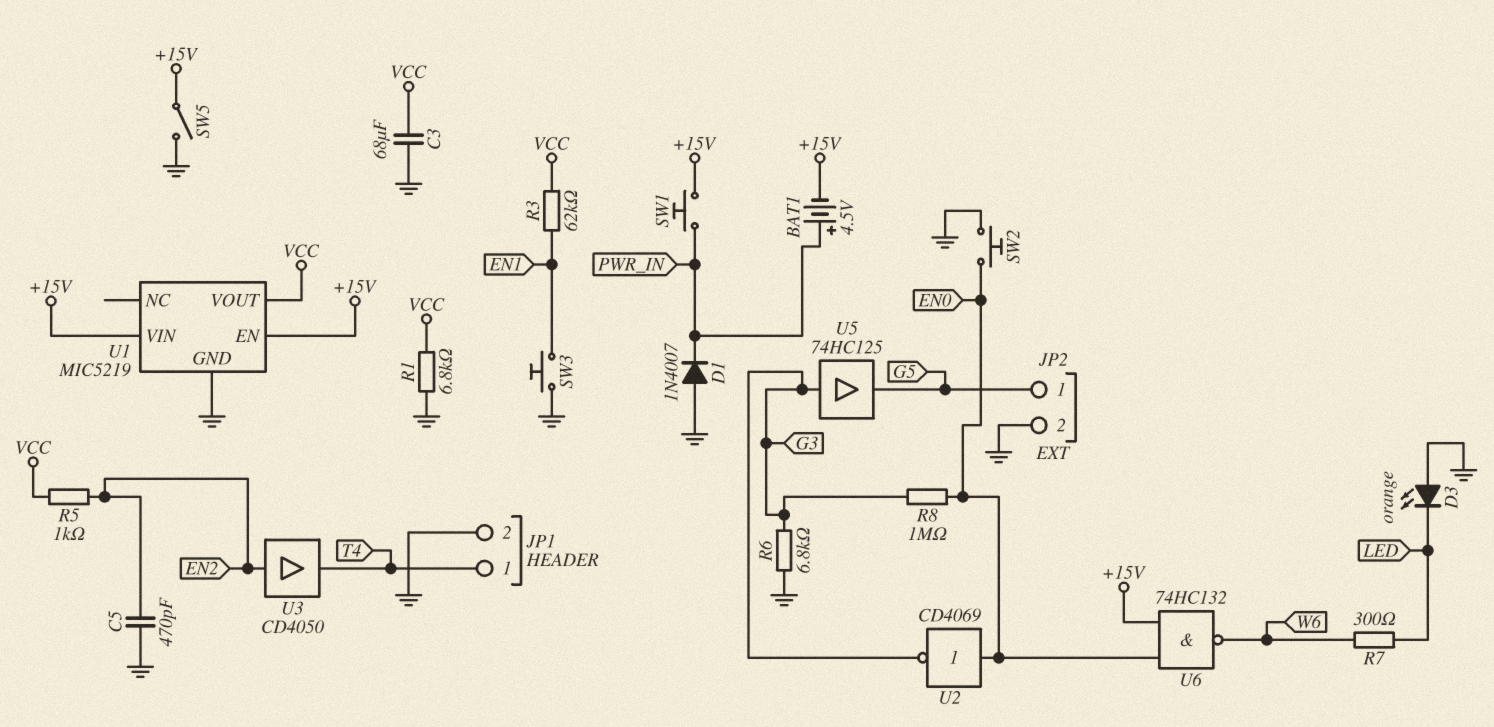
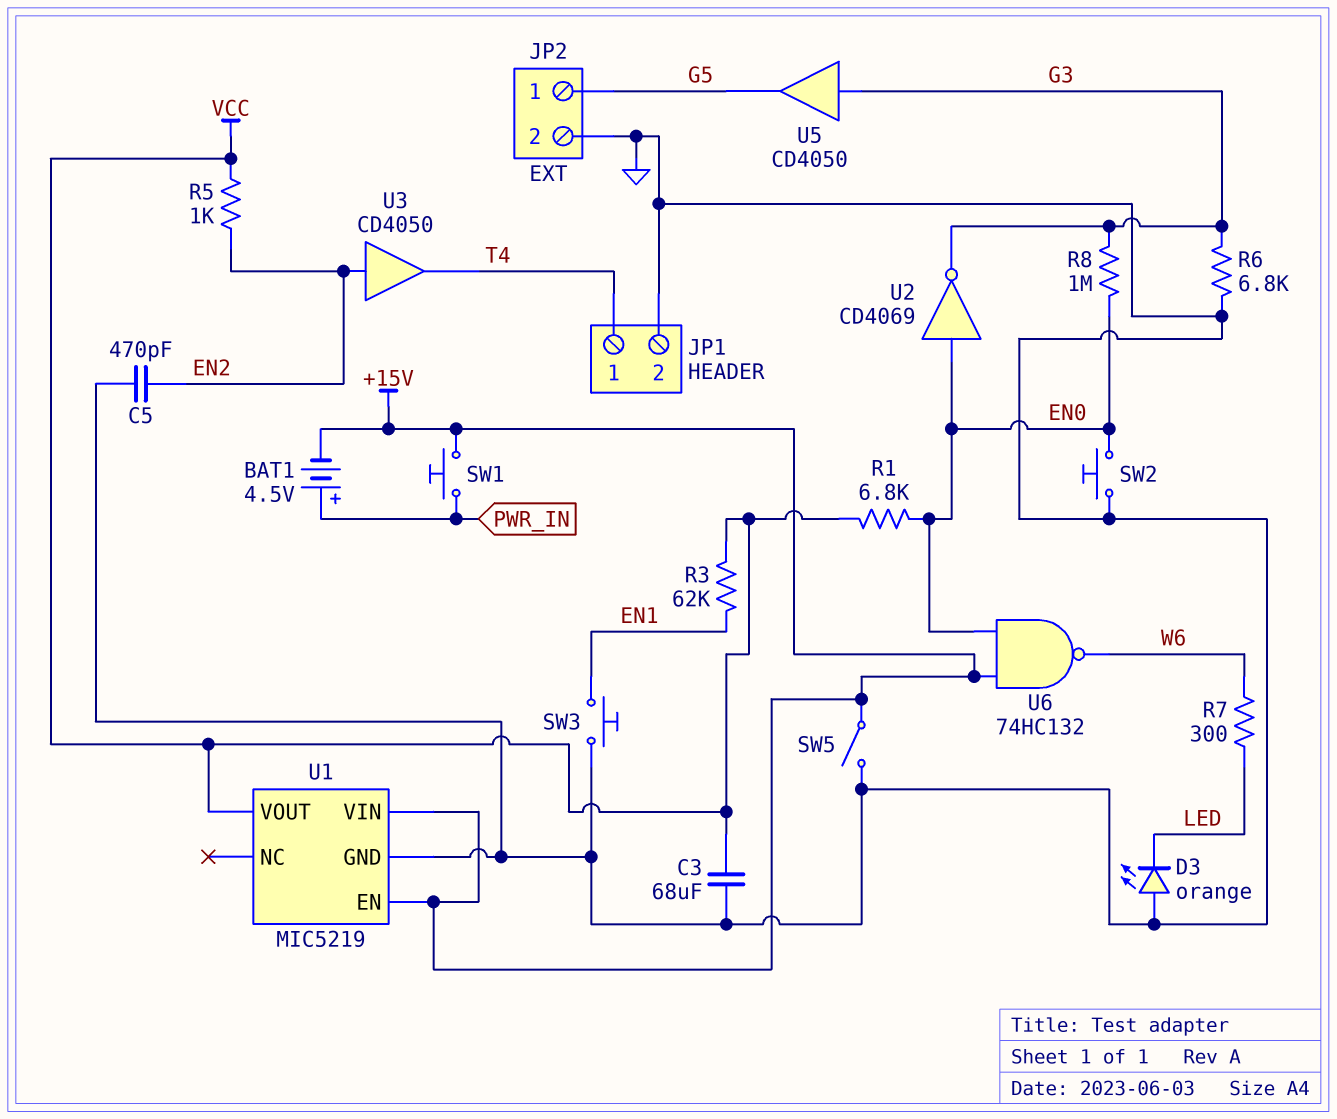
D1: diode 1N4007 (A GND, K PWR_IN) -> none
R1: 6.8k (GND, VCC) -> 6.8k (EN0, VCC)
U5: buffer 74HC125 (in G3, out G5) -> buffer CD4050 (in G3, out G5)

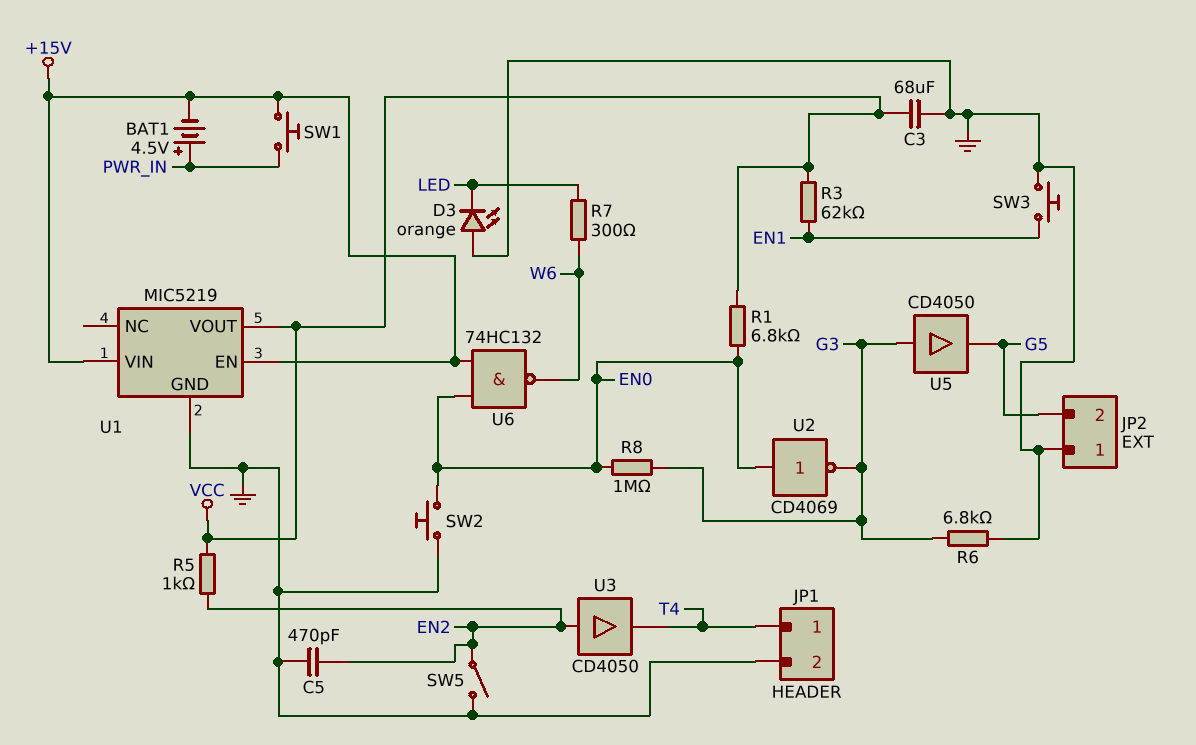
JP2 pin 1: G5 -> GND
JP2 pin 2: GND -> G5
SW5: switch (+15V, GND) -> switch (EN2, GND)

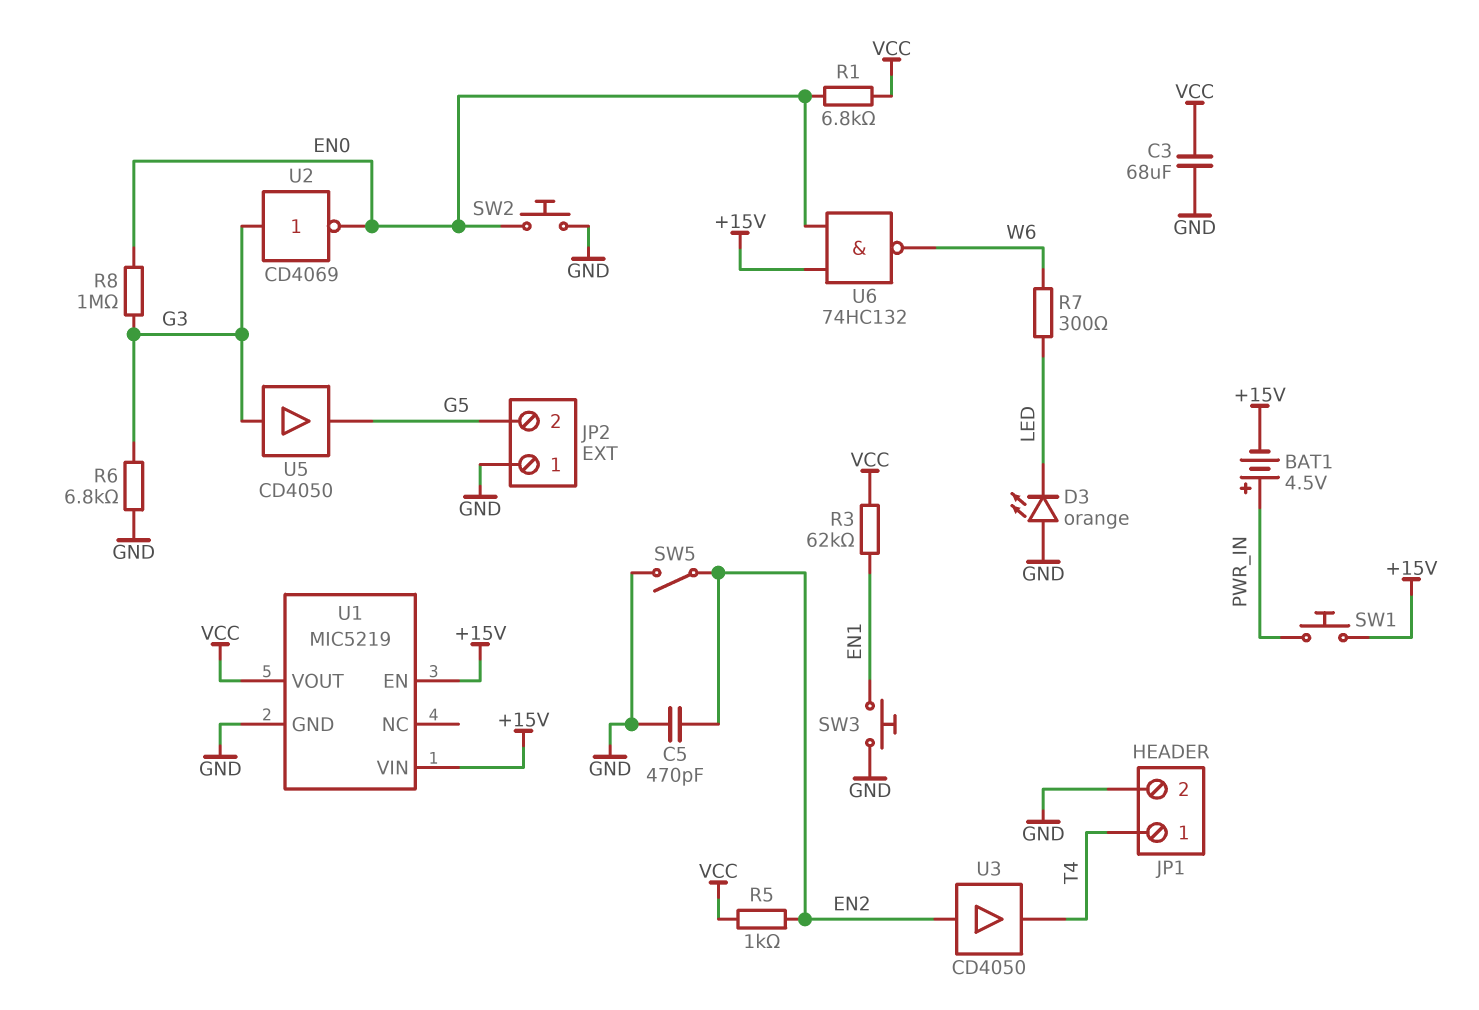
U2: NOT CD4069 (in EN0, out G3) -> NOT CD4069 (in G3, out EN0)

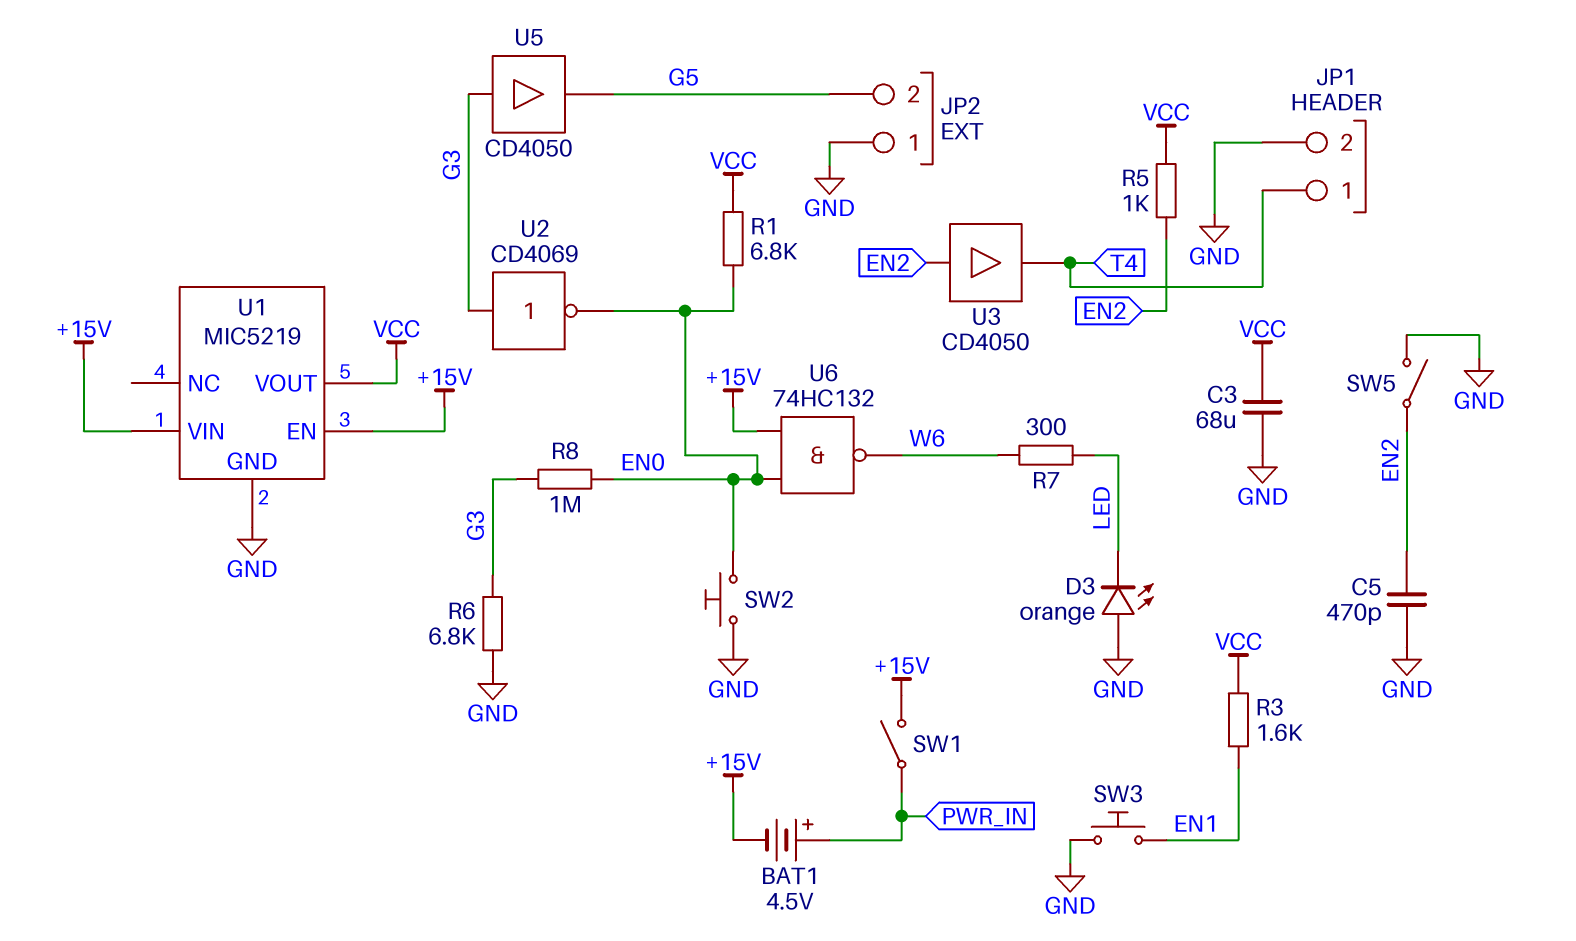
R3: 62k (EN1, VCC) -> 1.6k (EN1, VCC)
SW1: button (+15V, PWR_IN) -> switch (+15V, PWR_IN)

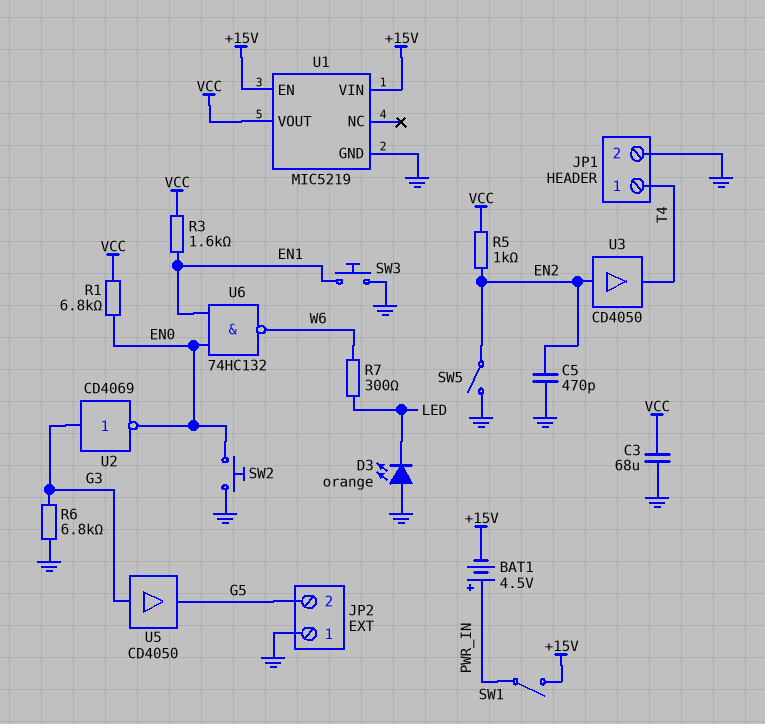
R8: 1M (EN0, G3) -> none
U6: NAND 74HC132 (in +15V, in EN0, out W6) -> NAND 74HC132 (in EN0, in EN1, out W6)

